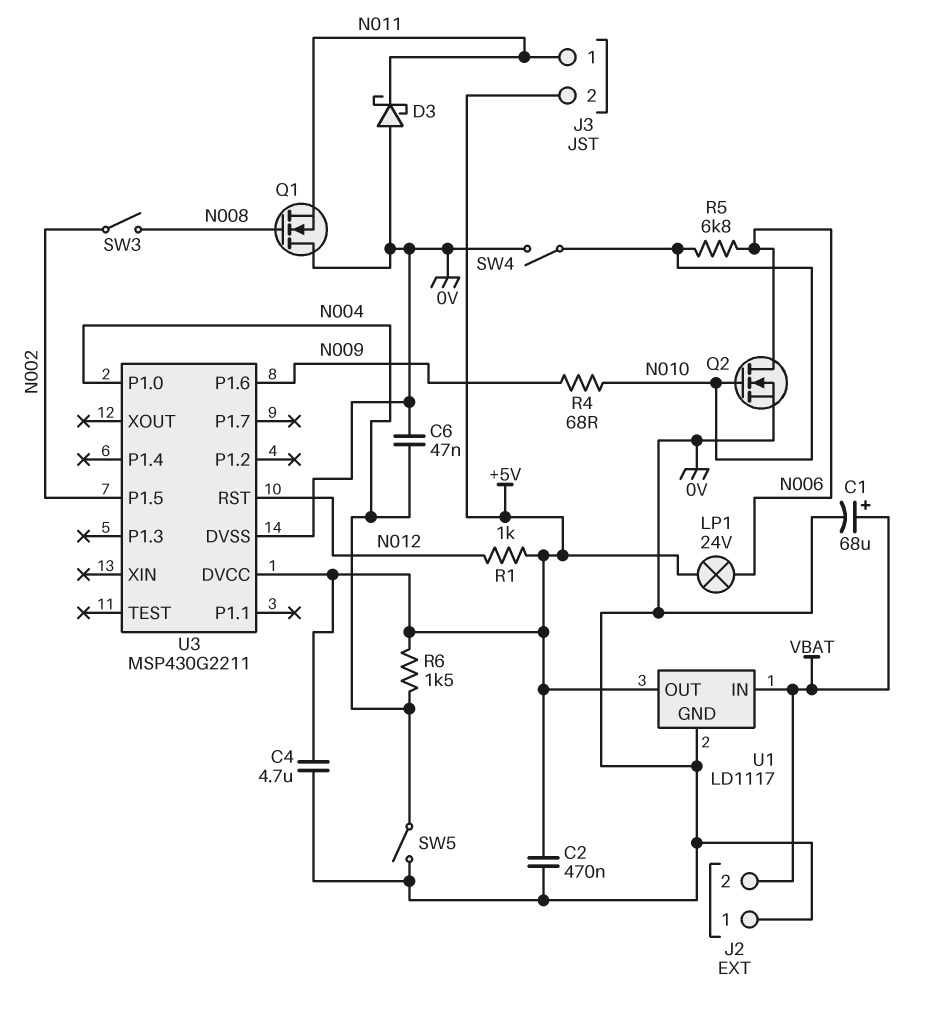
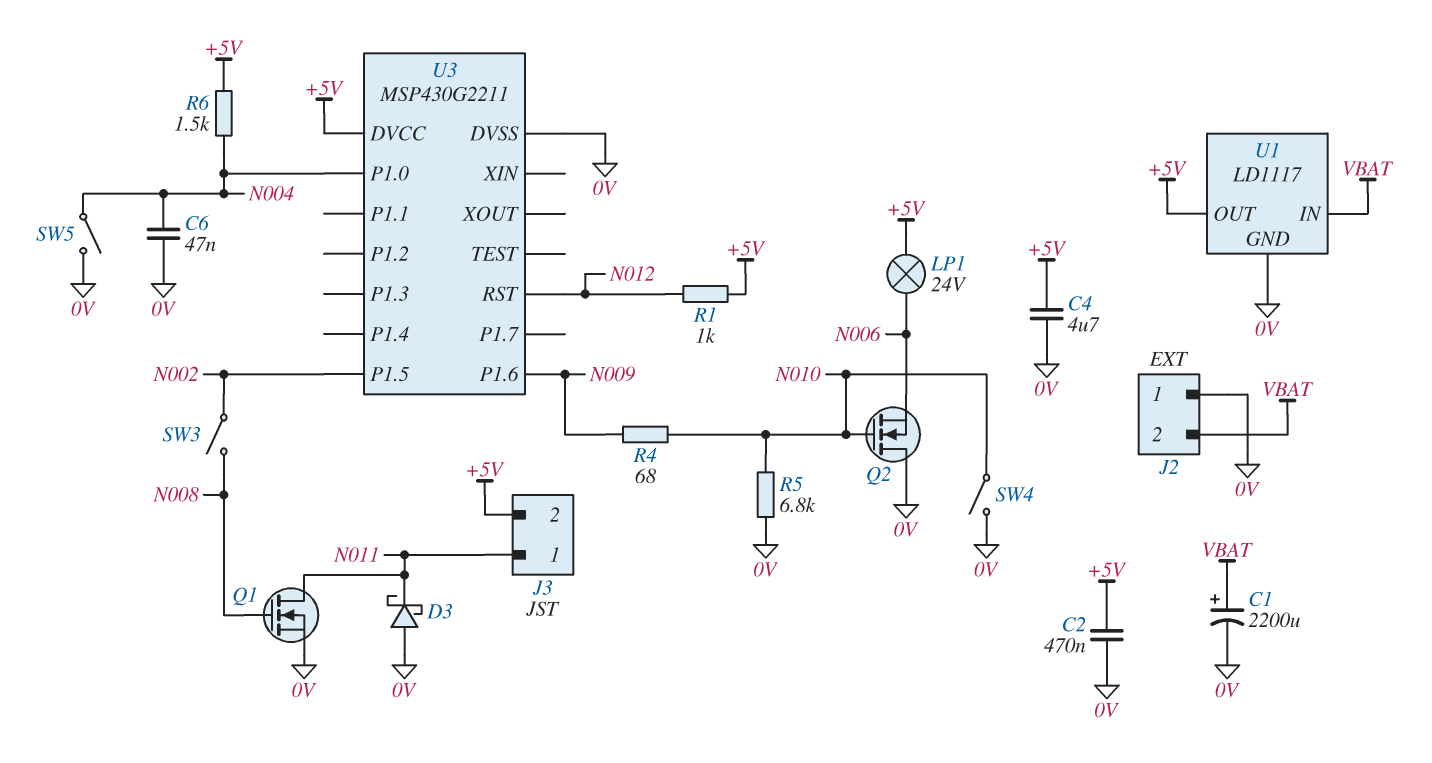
C1: 68uF (plus VBAT, minus 0V) -> 2200uF (plus VBAT, minus 0V)
Q1: NMOS (G N008, D 0V, S N011) -> NMOS (G N008, D N011, S 0V)
Q2: NMOS (G N010, D N006, S 0V) -> NMOS (G N010, D 0V, S N006)
R5: 6.8k (N006, N010) -> 6.8k (0V, N010)

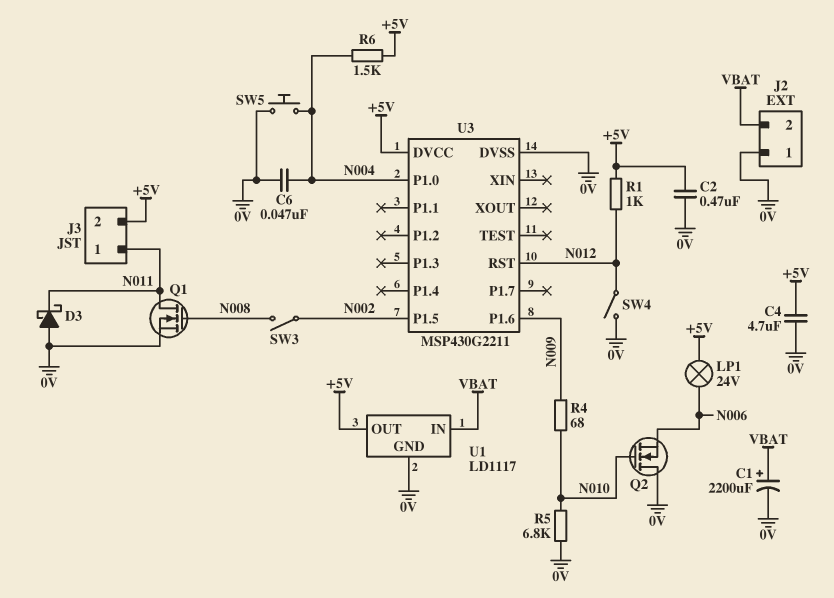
SW4: switch (0V, N010) -> switch (0V, N012)
SW5: switch (0V, N004) -> button (0V, N004)

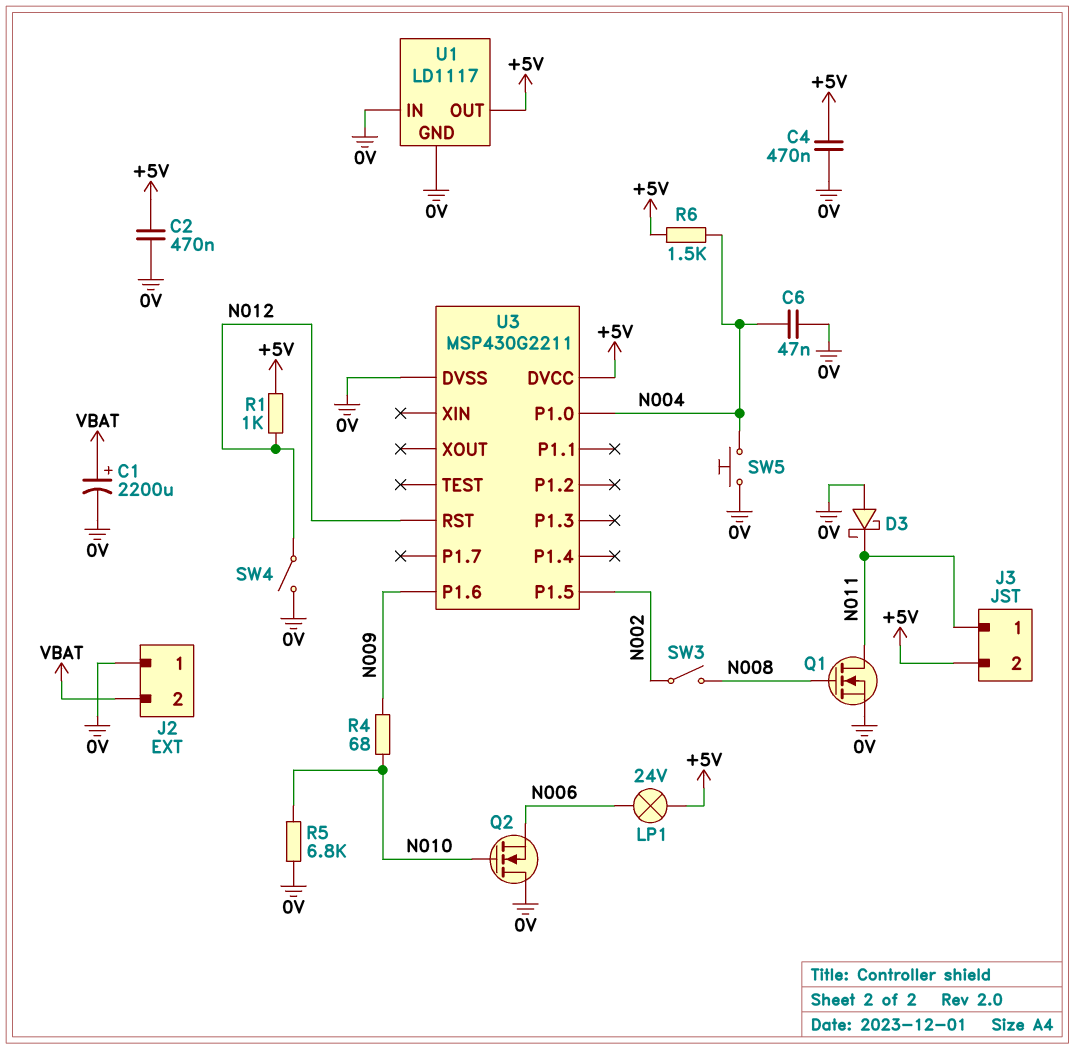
C4: 4.7uF (+5V, 0V) -> 470nF (+5V, 0V)
U1 pin IN: VBAT -> 0V

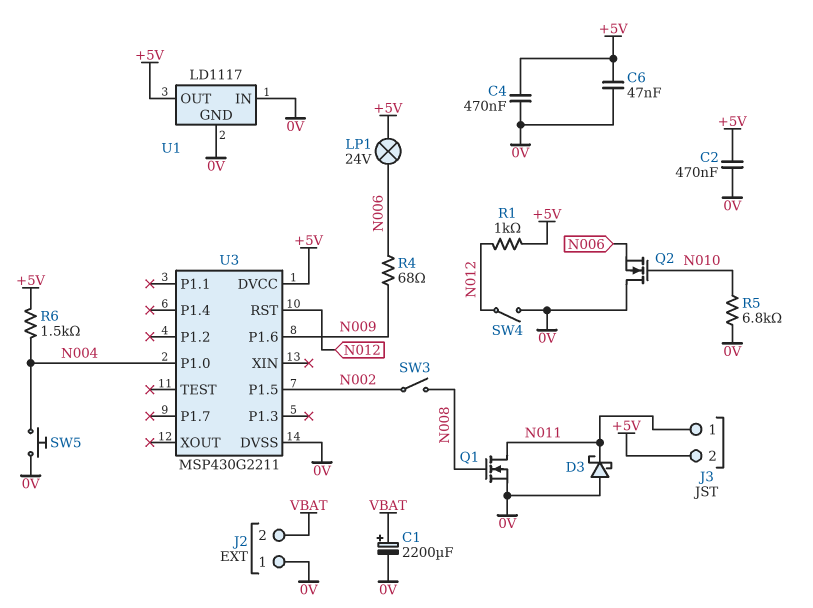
C6: 47nF (0V, N004) -> 47nF (+5V, 0V)
R4: 68 (N009, N010) -> 68 (N006, N009)

